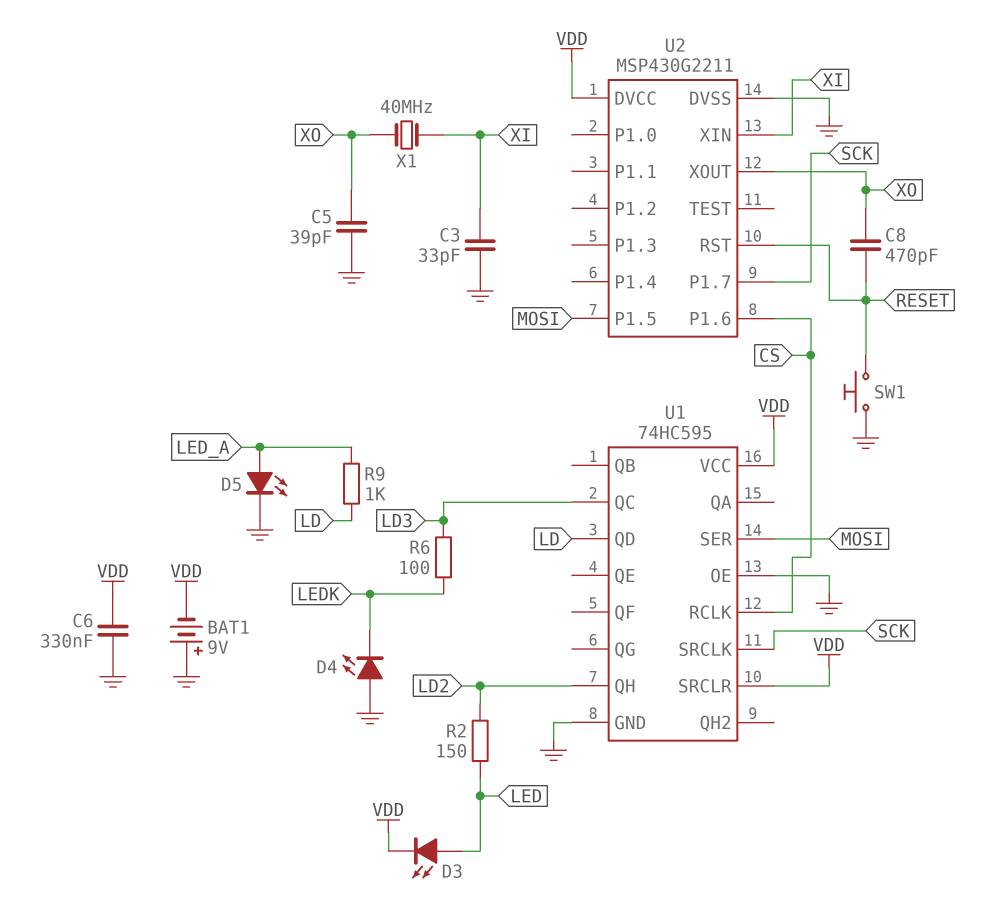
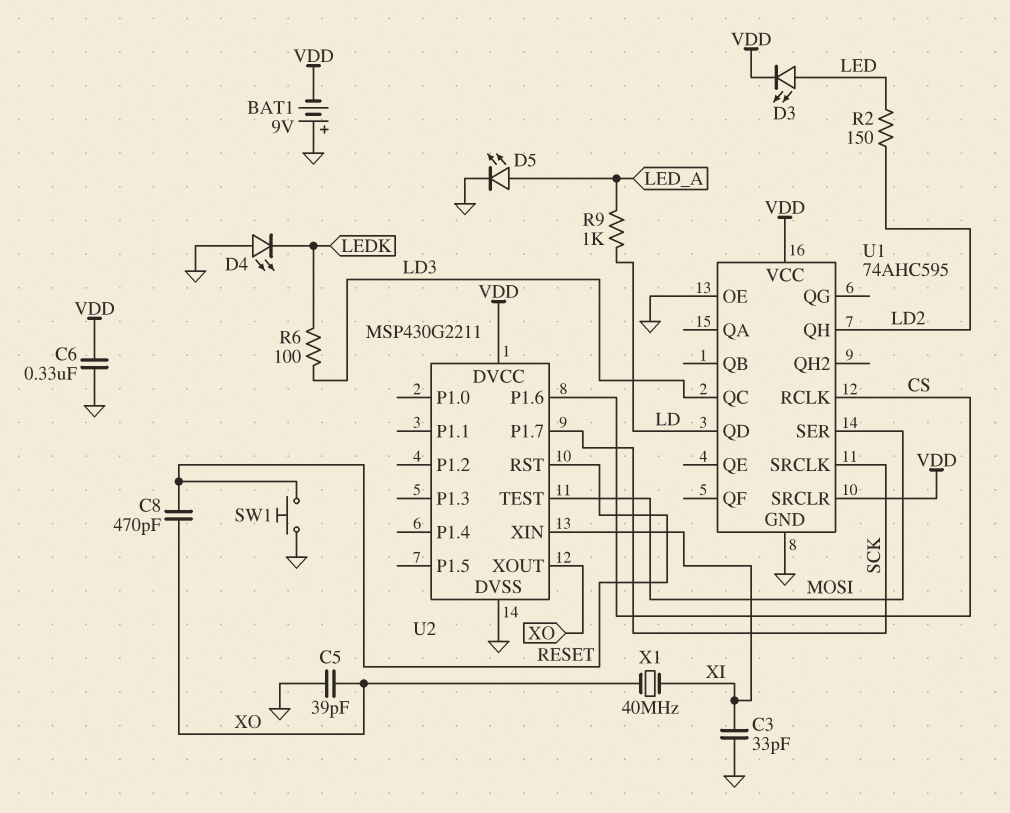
U1: 74HC595 -> 74AHC595
U2 pin P1.5: MOSI -> none
U2 pin TEST: none -> MOSI

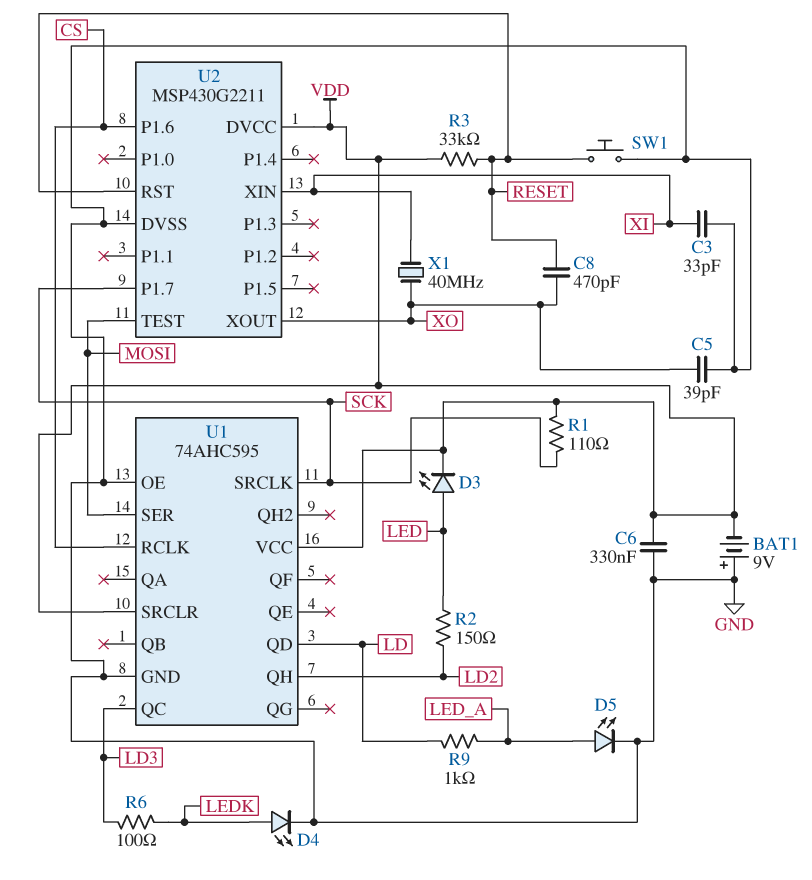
D4: LED (A GND, K LEDK) -> LED (A LEDK, K GND)
R1: none -> 110 (SCK, VDD)
R3: none -> 33k (RESET, VDD)

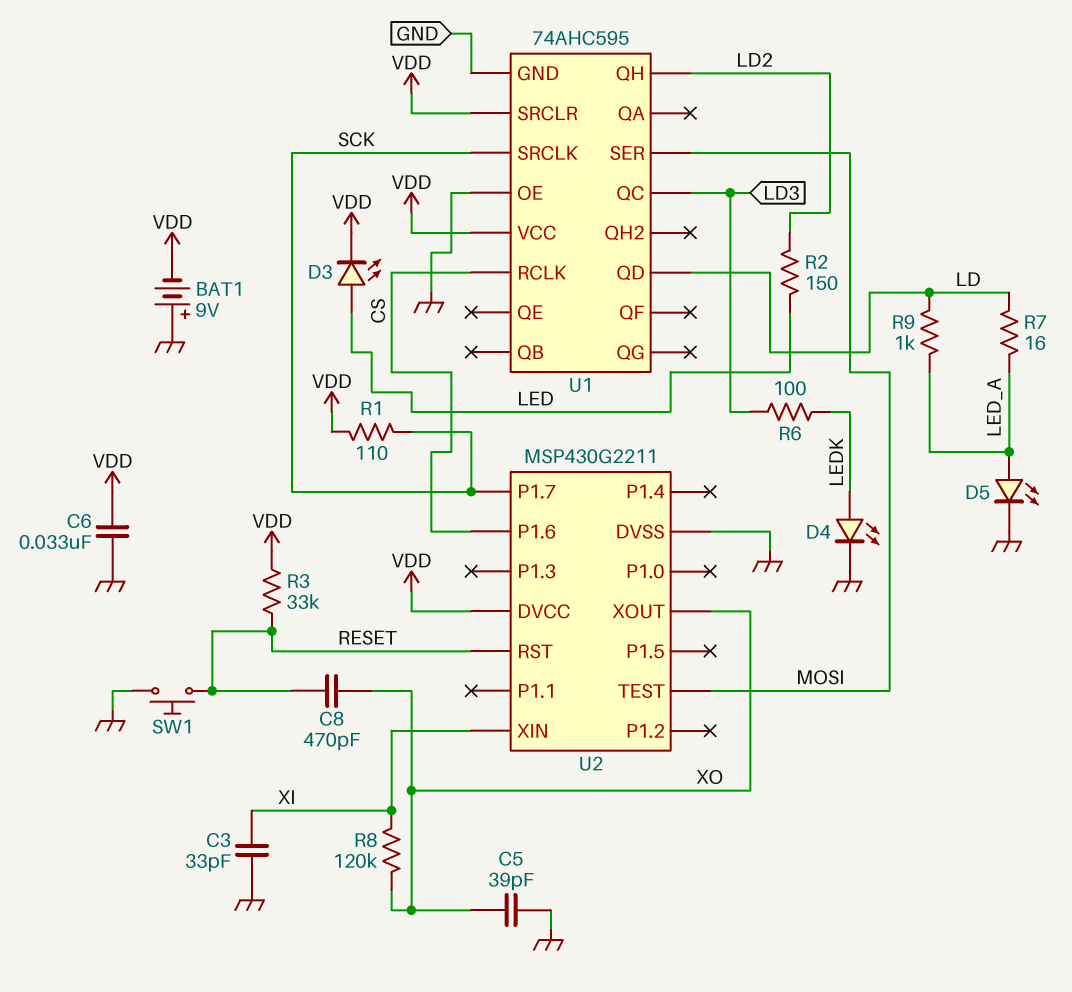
C6: 330nF (GND, VDD) -> 33nF (GND, VDD)
R7: none -> 16 (LD, LED_A)
R8: none -> 120k (XI, XO)
X1: 40MHz (XI, XO) -> none

